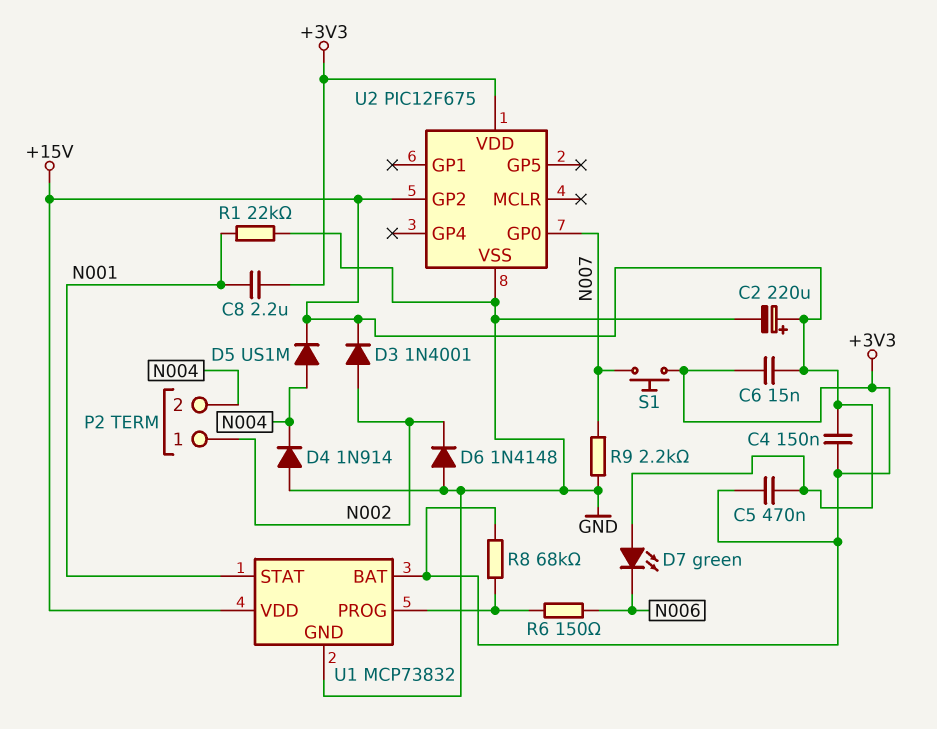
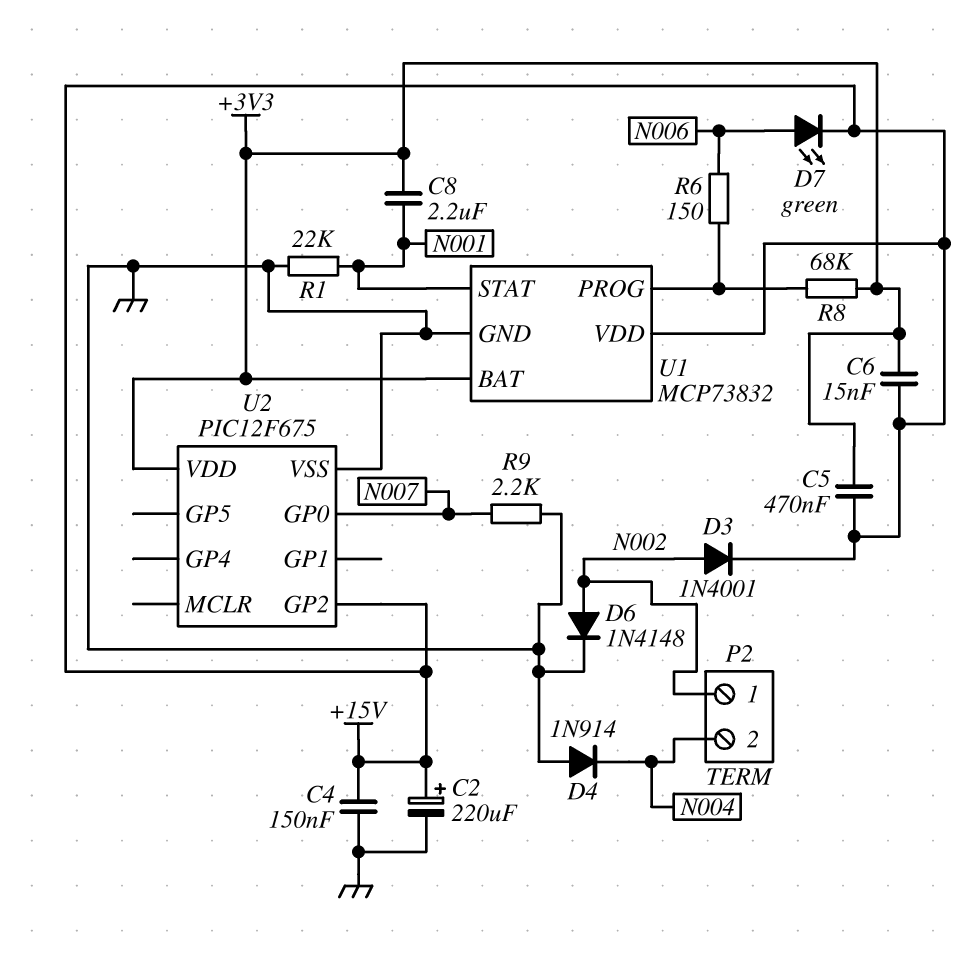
C4: 150nF (+3V3, +15V) -> 150nF (+15V, GND)
D5: diode US1M (A N004, K +15V) -> none
D6: diode 1N4148 (A GND, K N002) -> diode 1N4148 (A N002, K GND)
D7: LED green (A +15V, K N006) -> LED green (A N006, K +15V)
S1: button (+3V3, N007) -> none

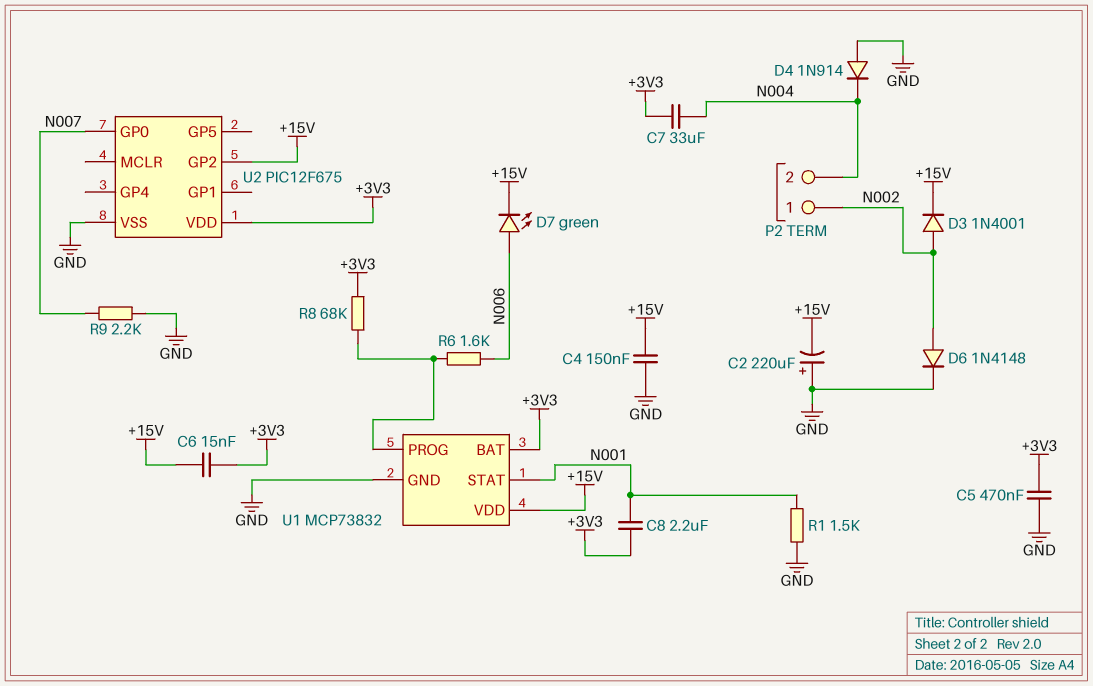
C2: 220uF (plus +15V, minus GND) -> 220uF (plus GND, minus +15V)
C5: 470nF (+3V3, +15V) -> 470nF (+3V3, GND)
C7: none -> 33uF (+3V3, N004)
R1: 22k (GND, N001) -> 1.5k (GND, N001)
R6: 150 (N006, U1/PROG) -> 1.6k (N006, U1/PROG)

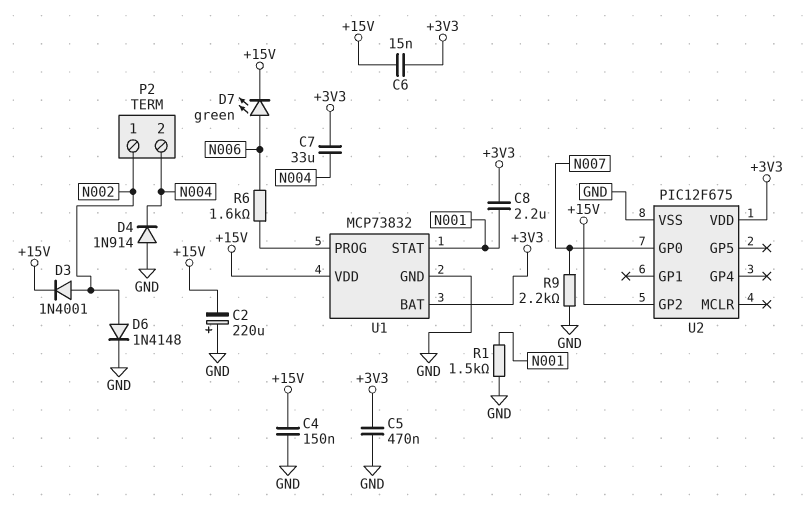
R8: 68k (+3V3, U1/PROG) -> none

